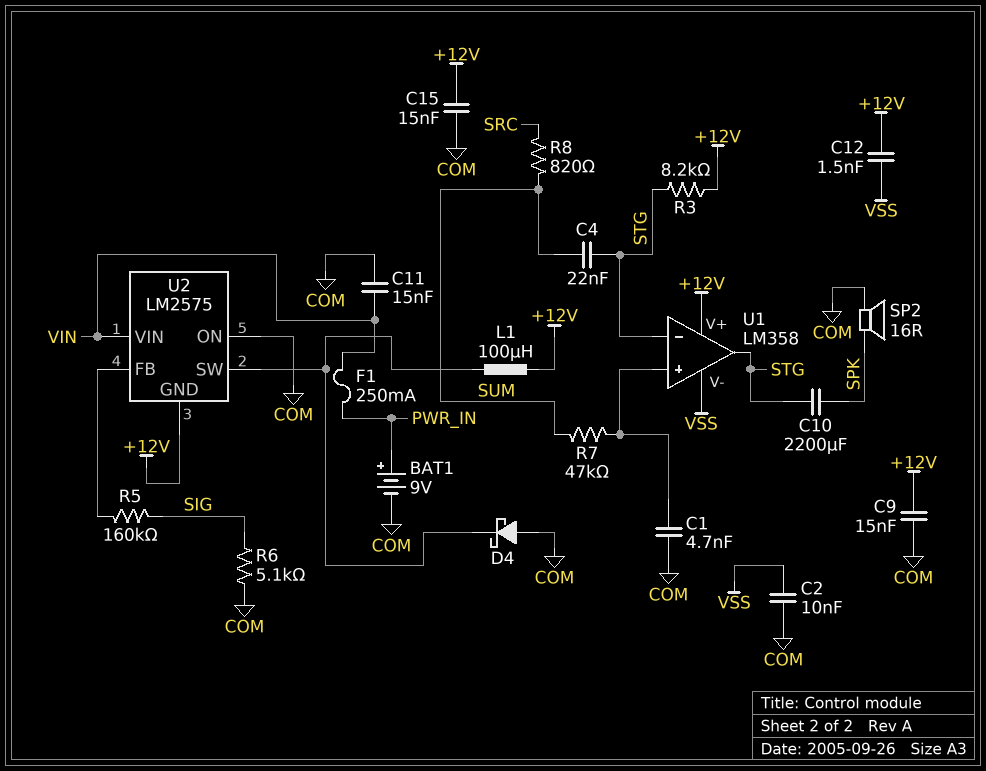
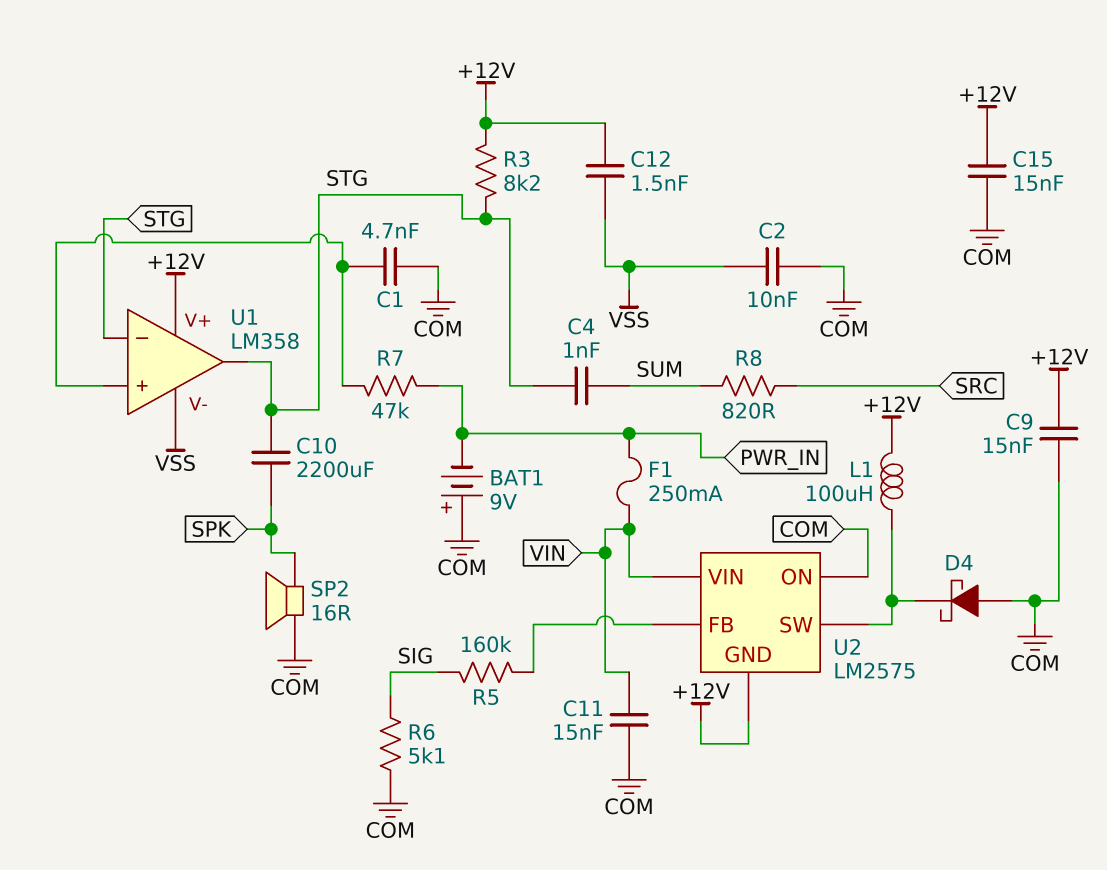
BAT1: 9V (plus PWR_IN, minus COM) -> 9V (plus COM, minus PWR_IN)
C4: 22nF (STG, SUM) -> 1nF (STG, SUM)
R7: 47k (SUM, U1/in+) -> 47k (PWR_IN, U1/in+)

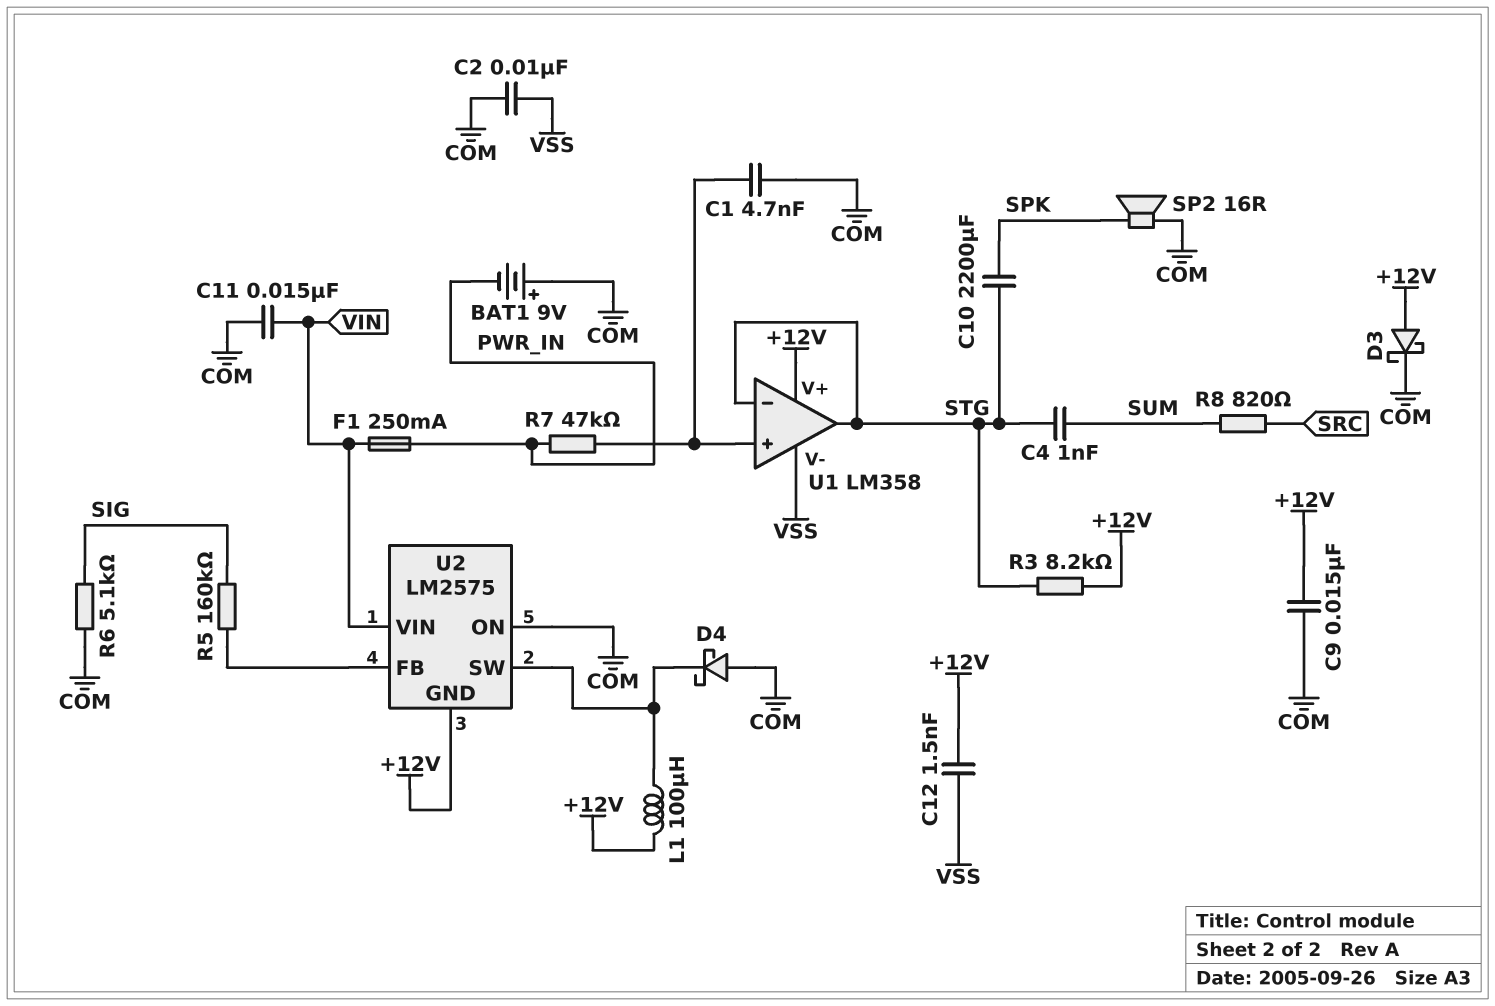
C15: 15nF (+12V, COM) -> none
D3: none -> schottky (A +12V, K COM)

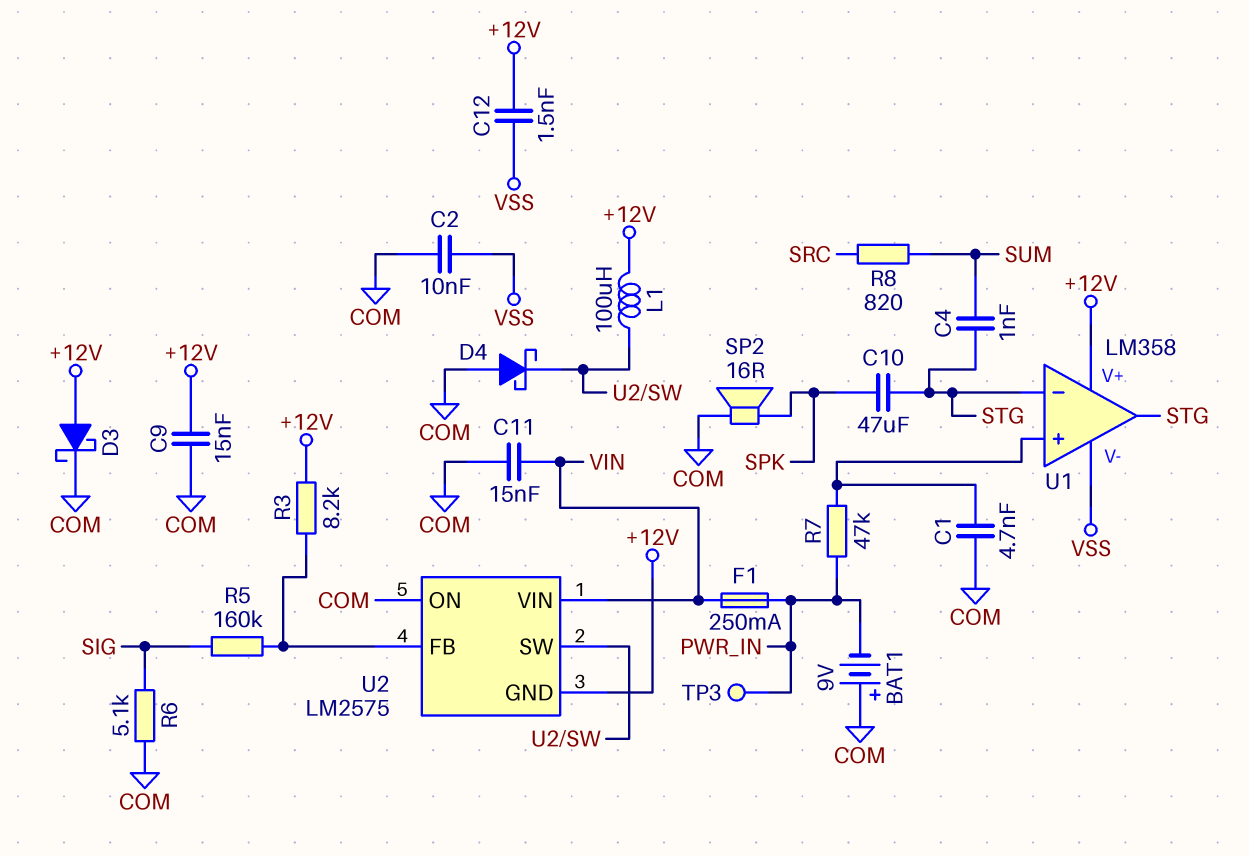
C10: 2200uF (SPK, STG) -> 47uF (SPK, STG)
R3: 8.2k (+12V, STG) -> 8.2k (+12V, U2/FB)
TP3: none -> test point (PWR_IN)

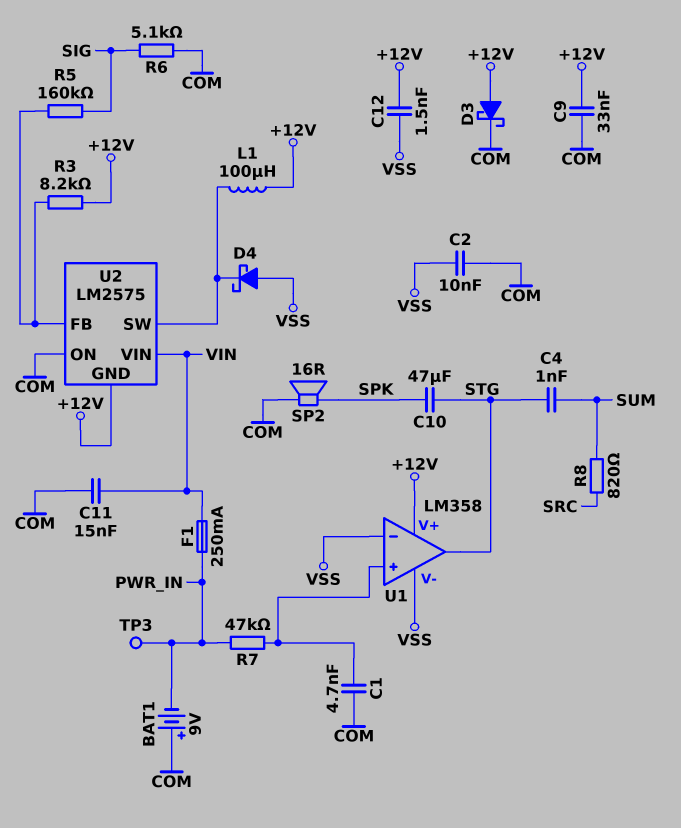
C9: 15nF (+12V, COM) -> 33nF (+12V, COM)
D4: schottky (A COM, K U2/SW) -> schottky (A VSS, K U2/SW)
U1 pin in-: STG -> VSS

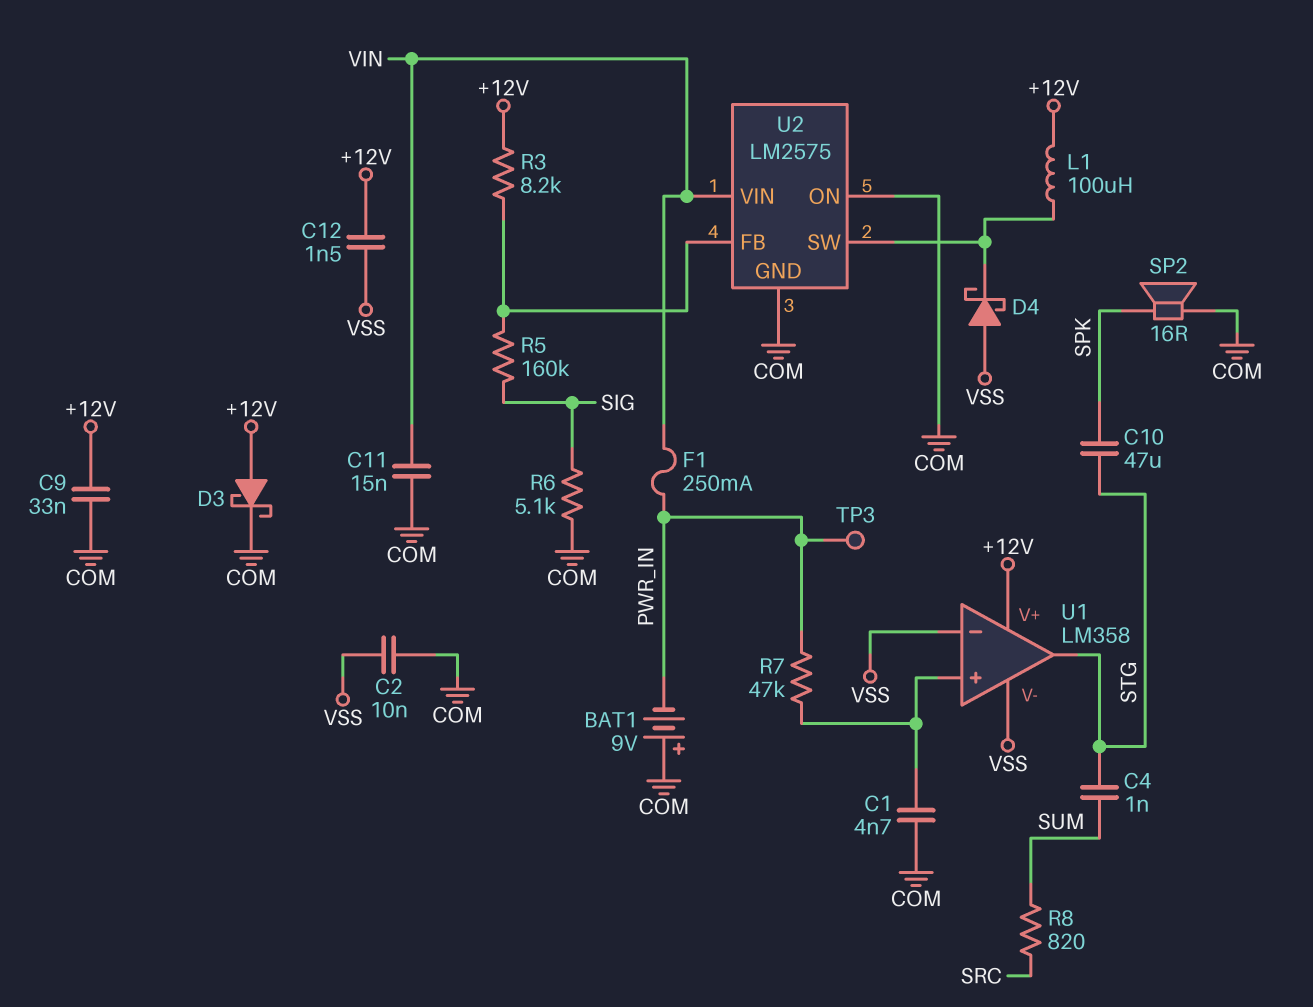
U2 pin GND: +12V -> COM

